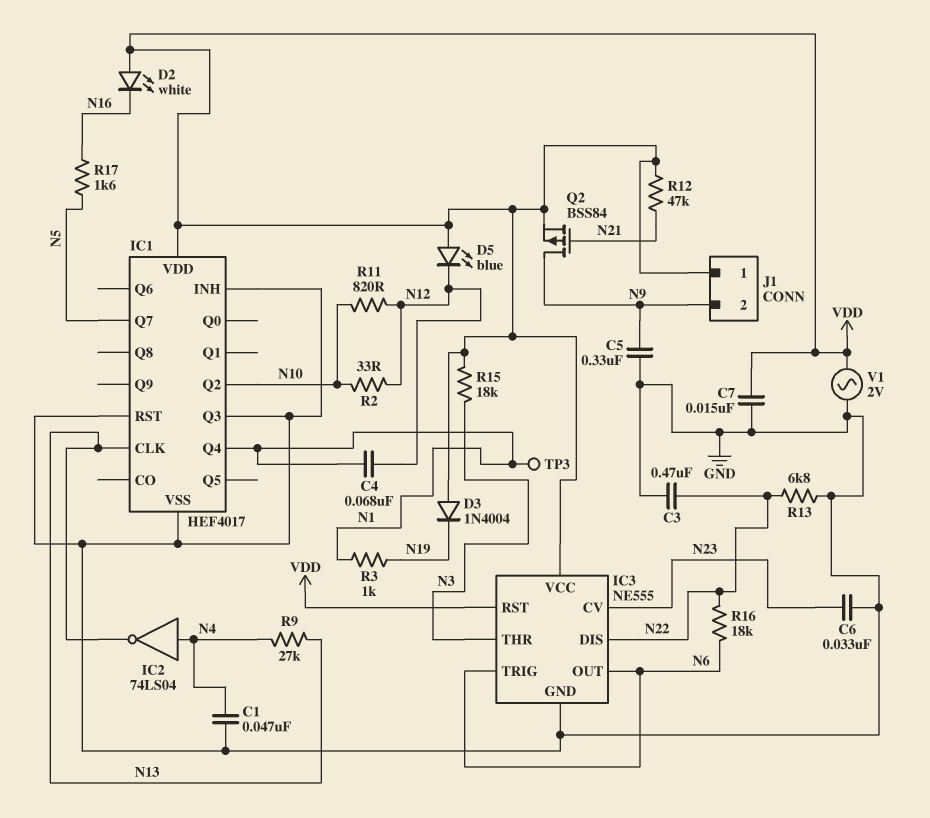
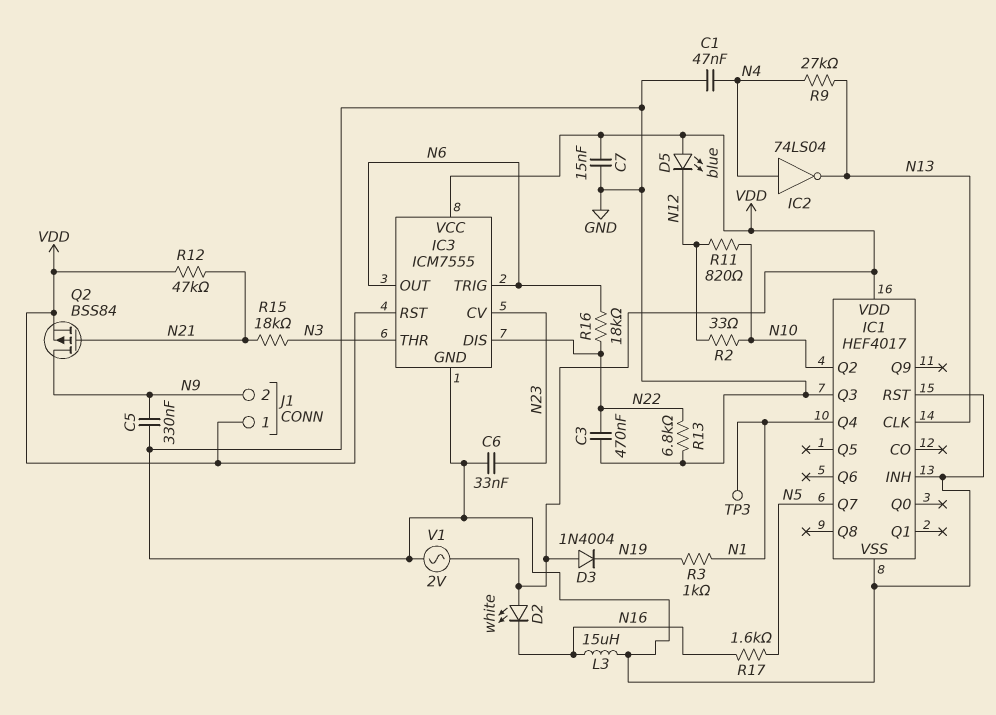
C4: 68nF (N1, N12) -> none
IC3: NE555 -> ICM7555
L3: none -> 15uH (GND, N16)
R15: 18k (N3, VDD) -> 18k (N3, N21)

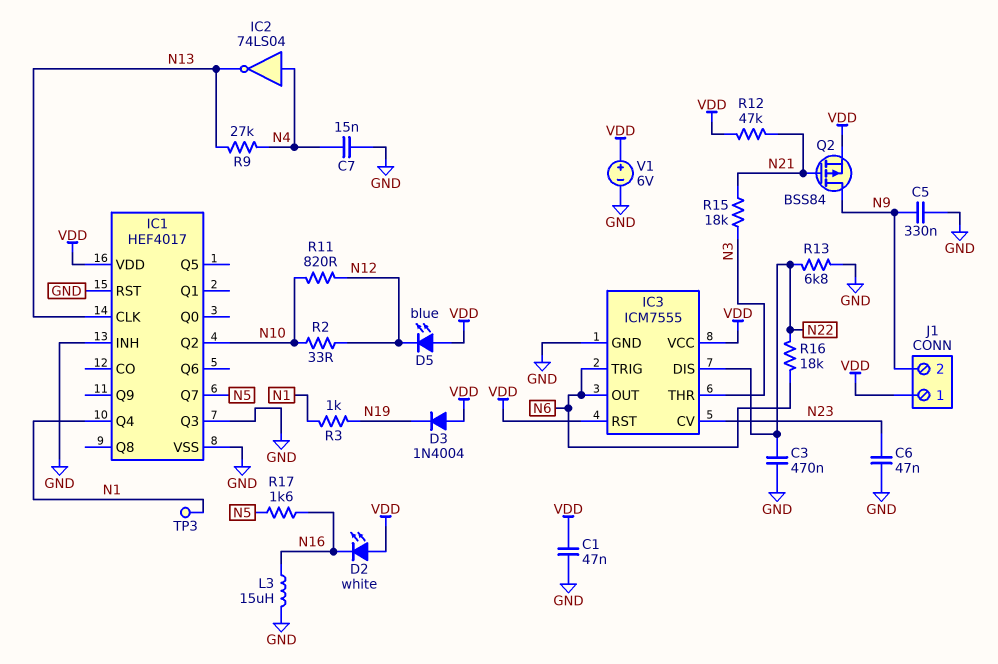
C1: 47nF (GND, N4) -> 47nF (GND, VDD)
C6: 33nF (GND, N23) -> 47nF (GND, N23)
C7: 15nF (GND, VDD) -> 15nF (GND, N4)
V1: AC 2V (GND, VDD) -> 6V (plus VDD, minus GND)

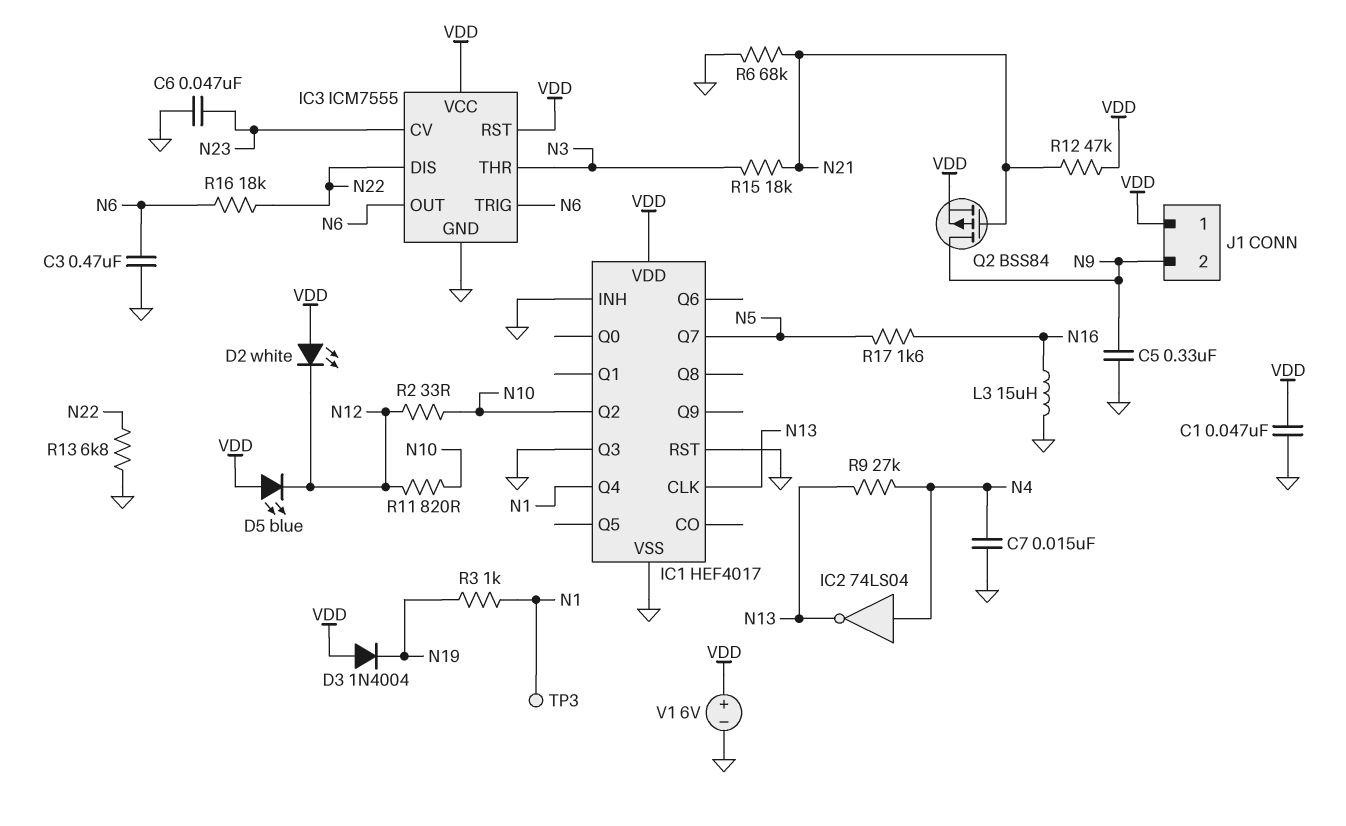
C3: 470nF (GND, N22) -> 470nF (GND, N6)
D2: LED white (A VDD, K N16) -> LED white (A VDD, K N12)
R6: none -> 68k (GND, N21)

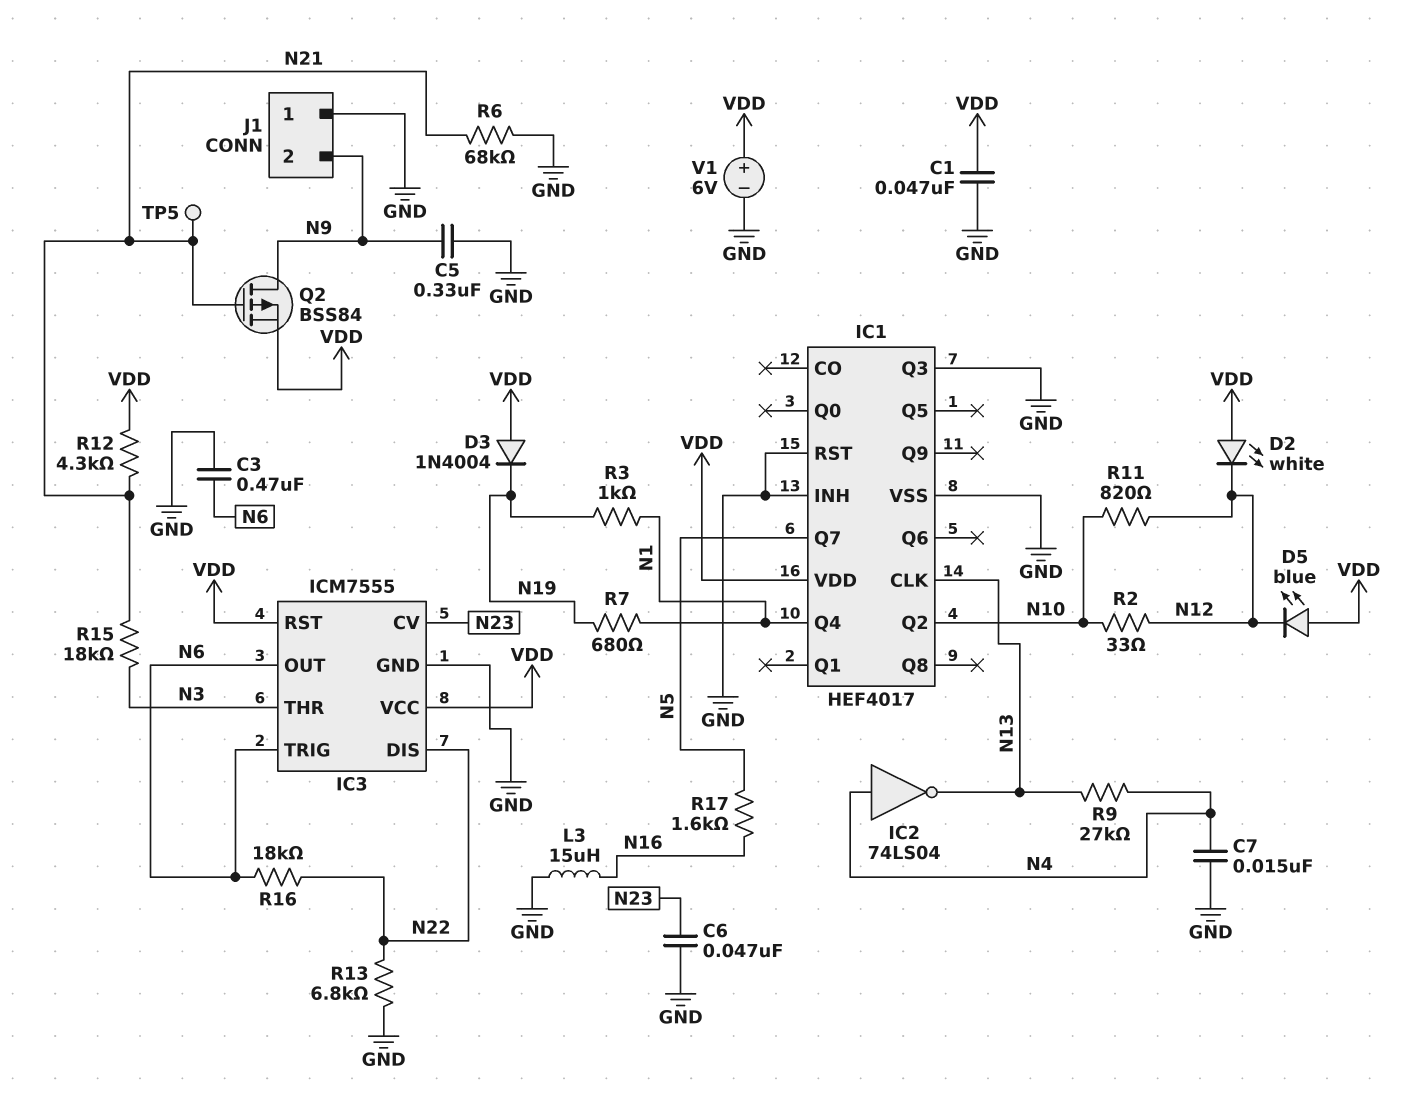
J1 pin 1: VDD -> GND
R7: none -> 680 (N1, N19)
R12: 47k (N21, VDD) -> 4.3k (N21, VDD)
TP3: test point (N1) -> none
TP5: none -> test point (N21)

